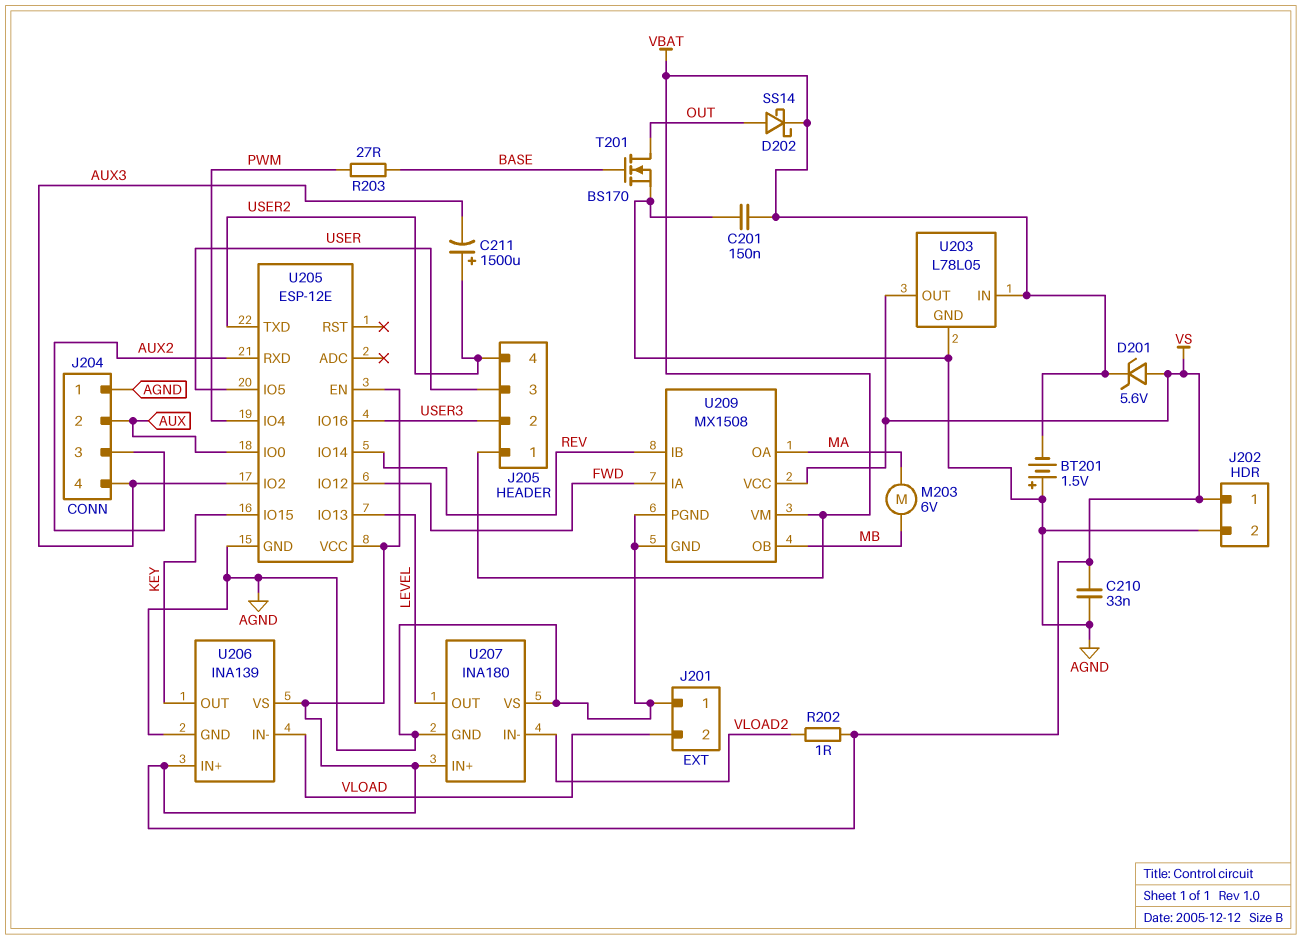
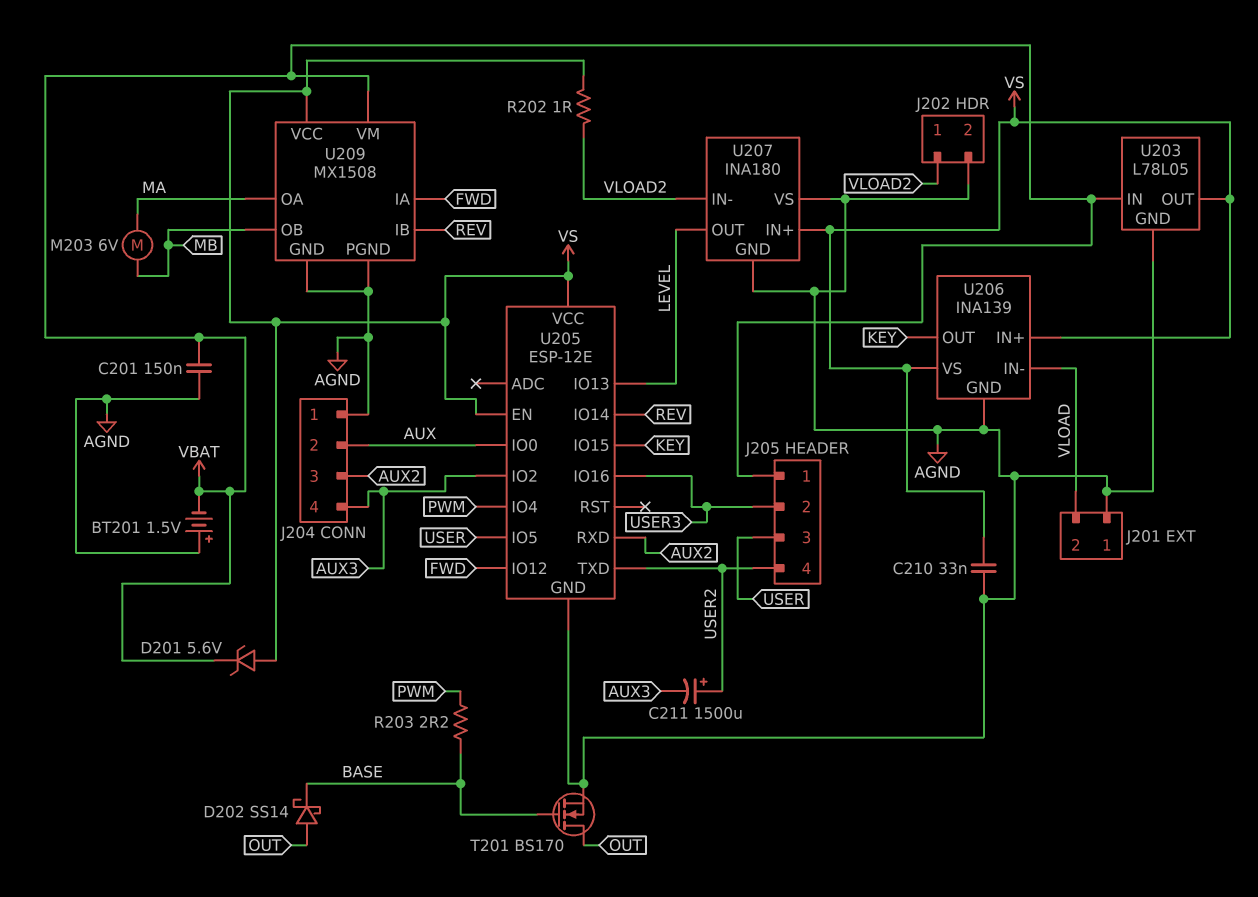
D202: schottky SS14 (A OUT, K VBAT) -> schottky SS14 (A OUT, K BASE)
J202 pin 1: VS -> VLOAD2
R203: 27 (BASE, PWM) -> 2.2 (BASE, PWM)

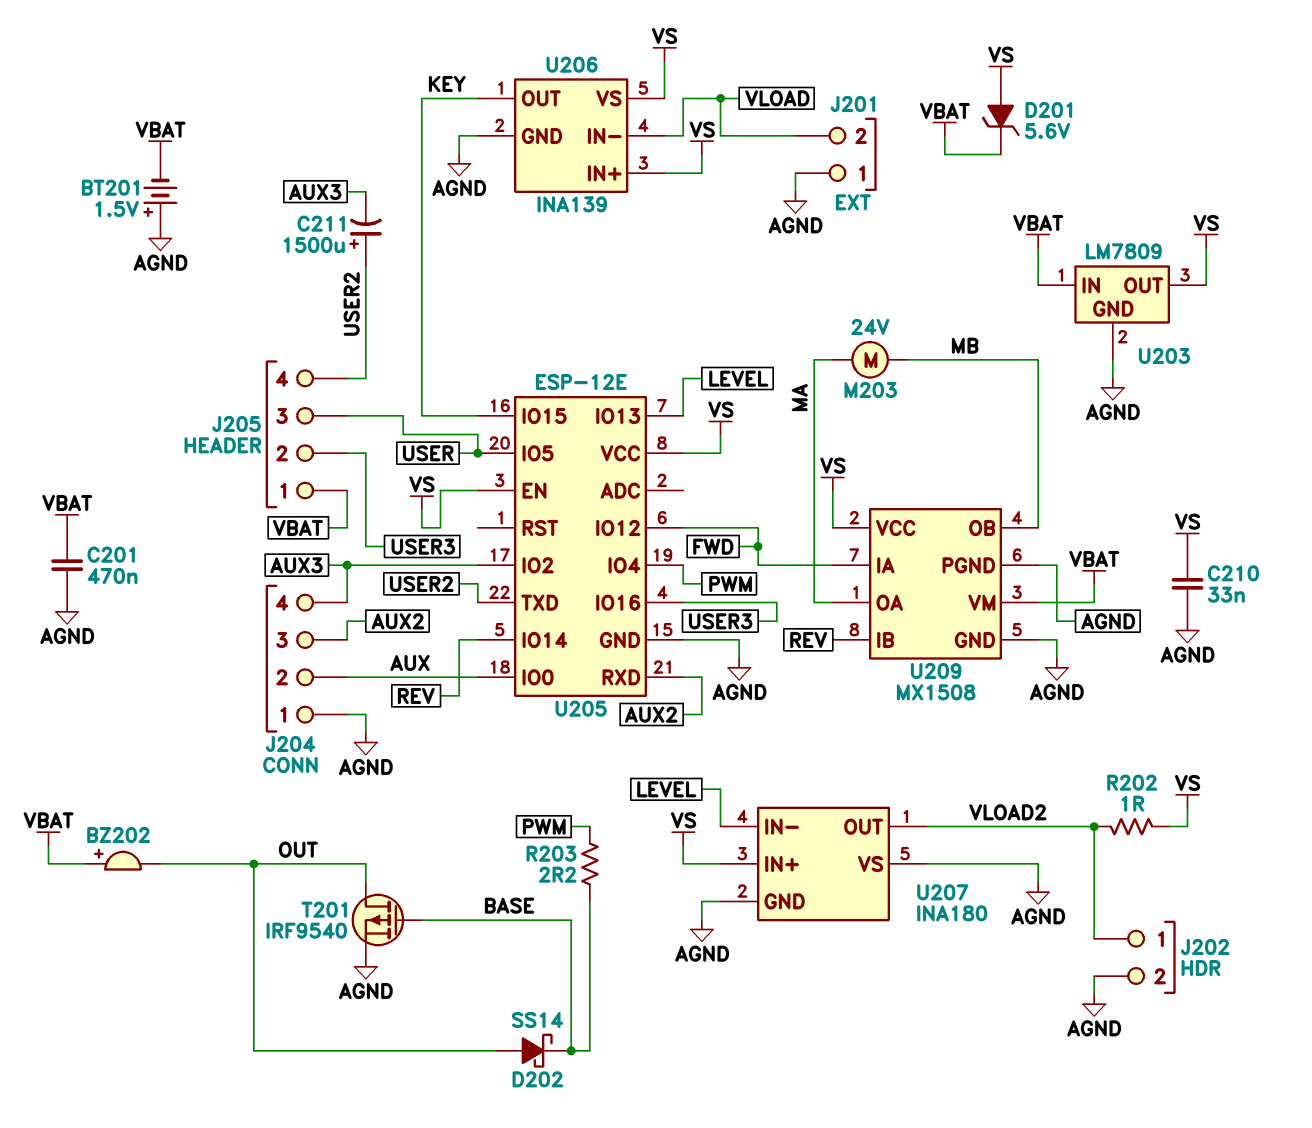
BZ202: none -> buzzer (plus VBAT, minus OUT)
C201: 150nF (AGND, VBAT) -> 470nF (AGND, VBAT)
M203: motor 6V (MA, MB) -> motor 24V (MA, MB)
T201: NMOS BS170 (G BASE, D OUT, S AGND) -> PMOS IRF9540 (G BASE, D OUT, S AGND)
U203: L78L05 -> LM7809
U207 pin IN-: VLOAD2 -> LEVEL
U207 pin OUT: LEVEL -> VLOAD2

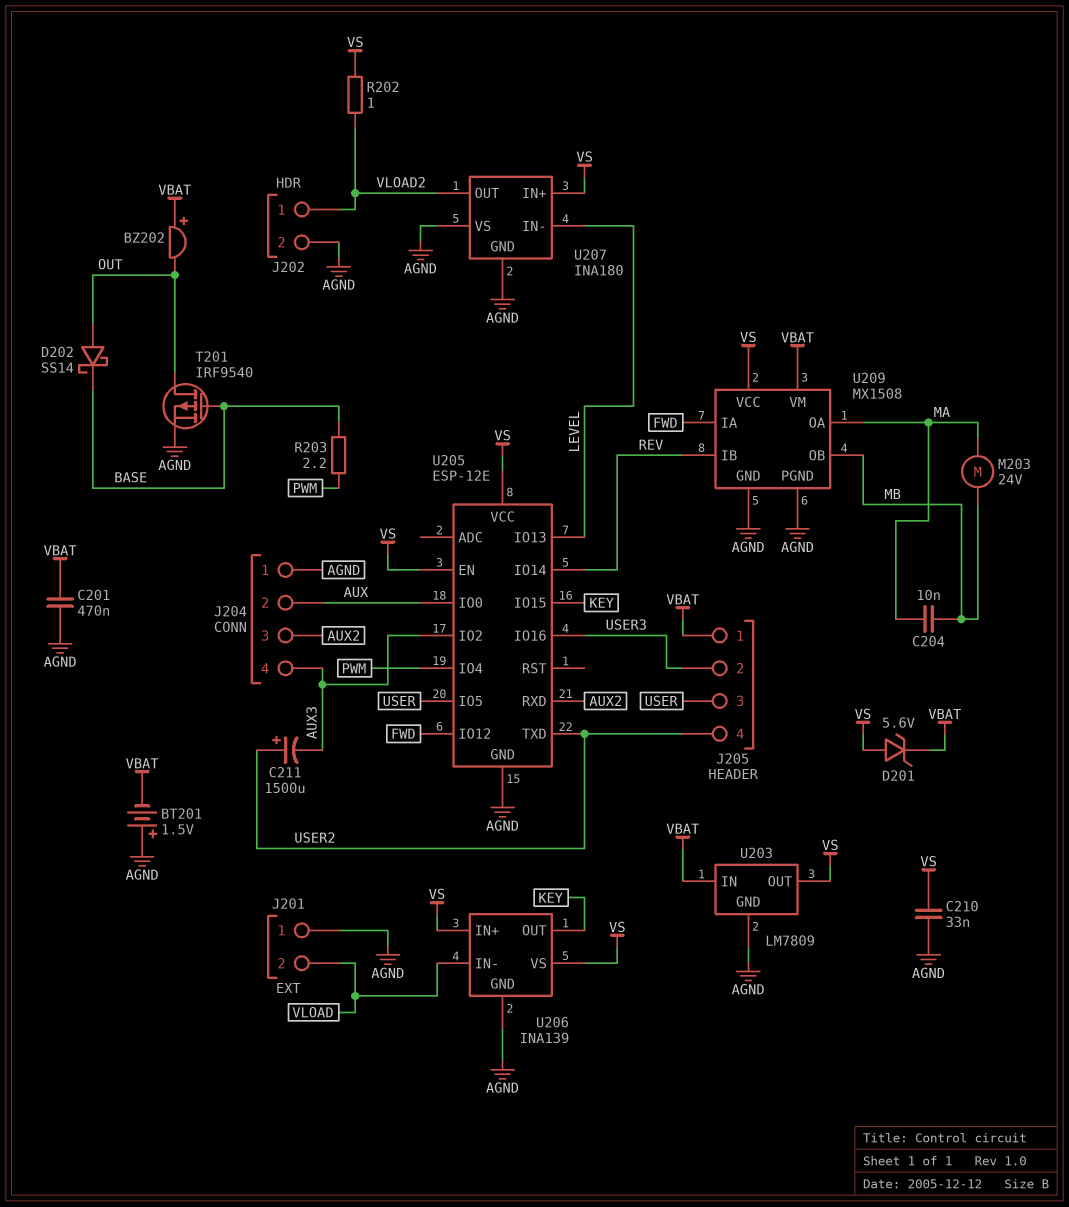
C204: none -> 10nF (MA, MB)

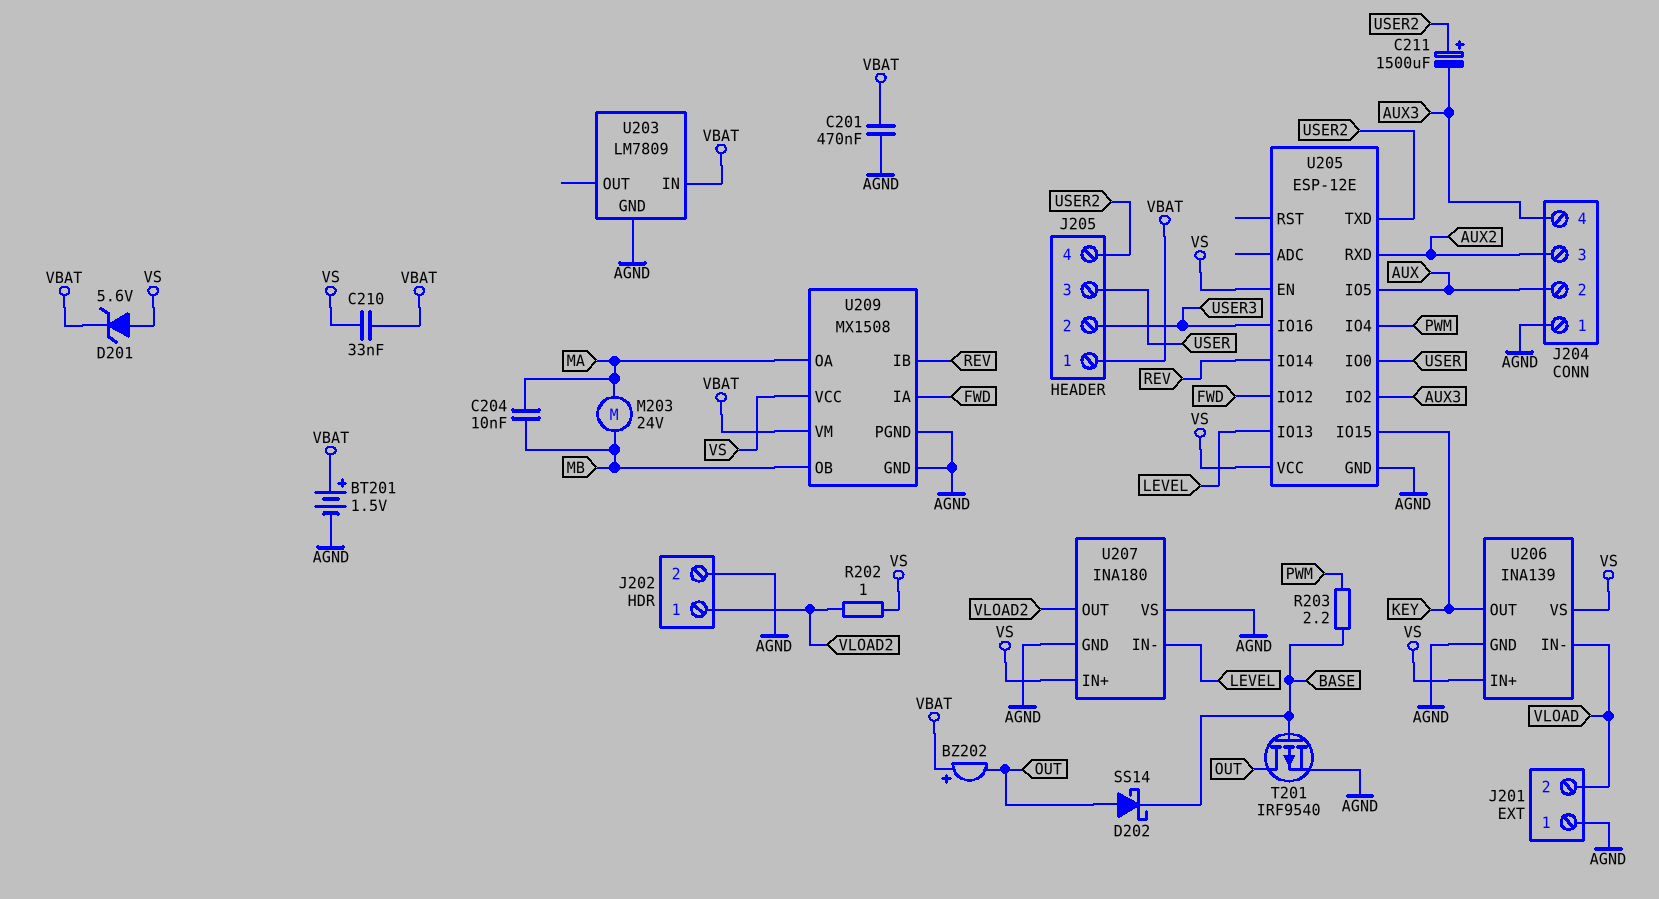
BT201: 1.5V (plus AGND, minus VBAT) -> 1.5V (plus VBAT, minus AGND)
C210: 33nF (AGND, VS) -> 33nF (VBAT, VS)
U203 pin OUT: VS -> none
U205 pin IO0: AUX -> USER
U205 pin IO5: USER -> AUX

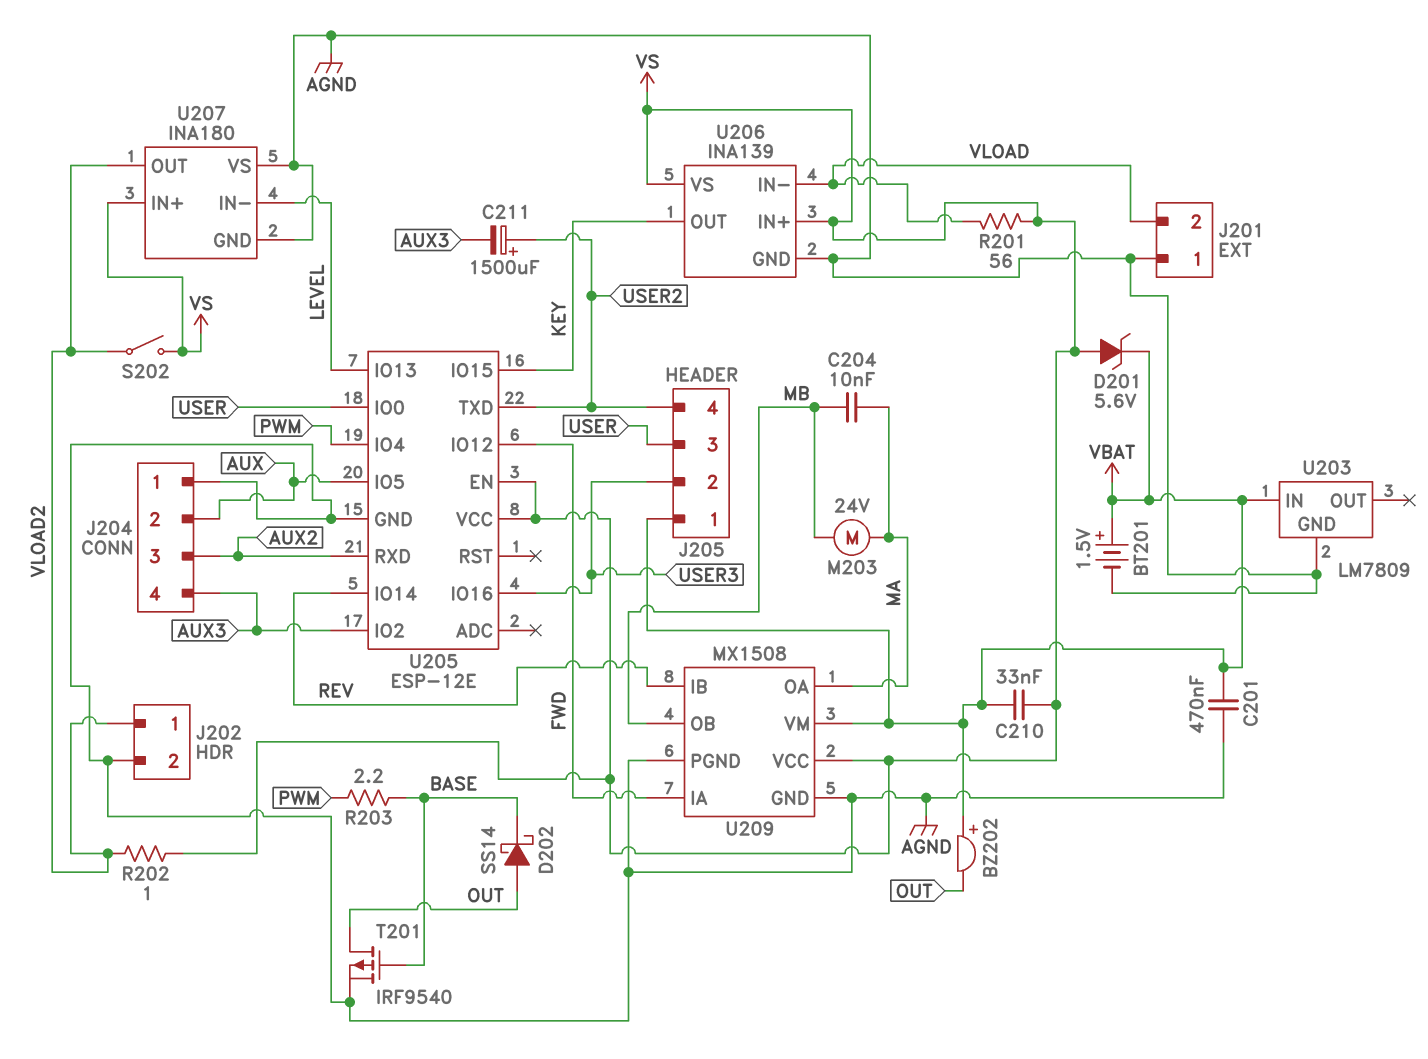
R201: none -> 56 (VLOAD, VS)
S202: none -> switch (VLOAD2, VS)

